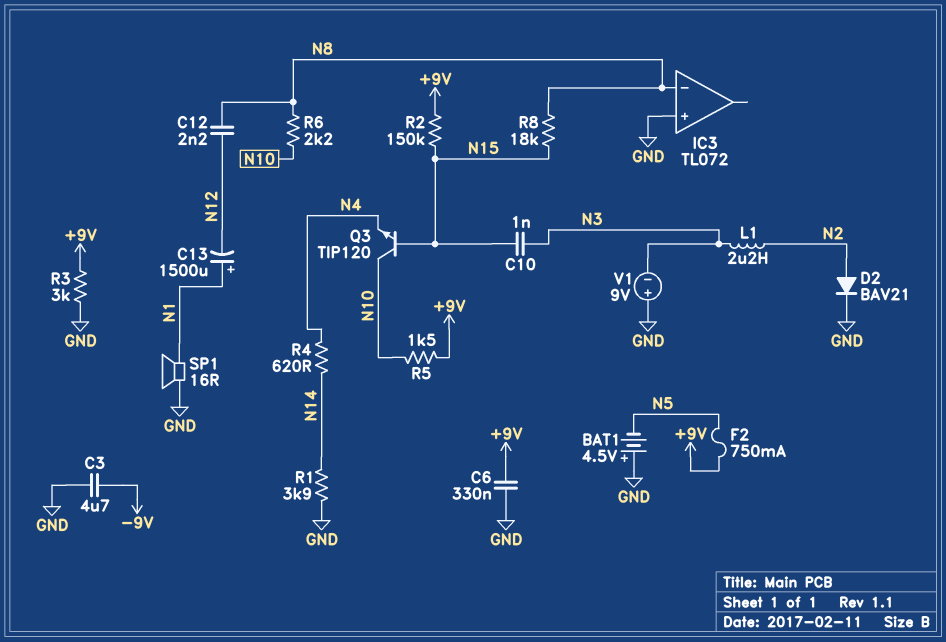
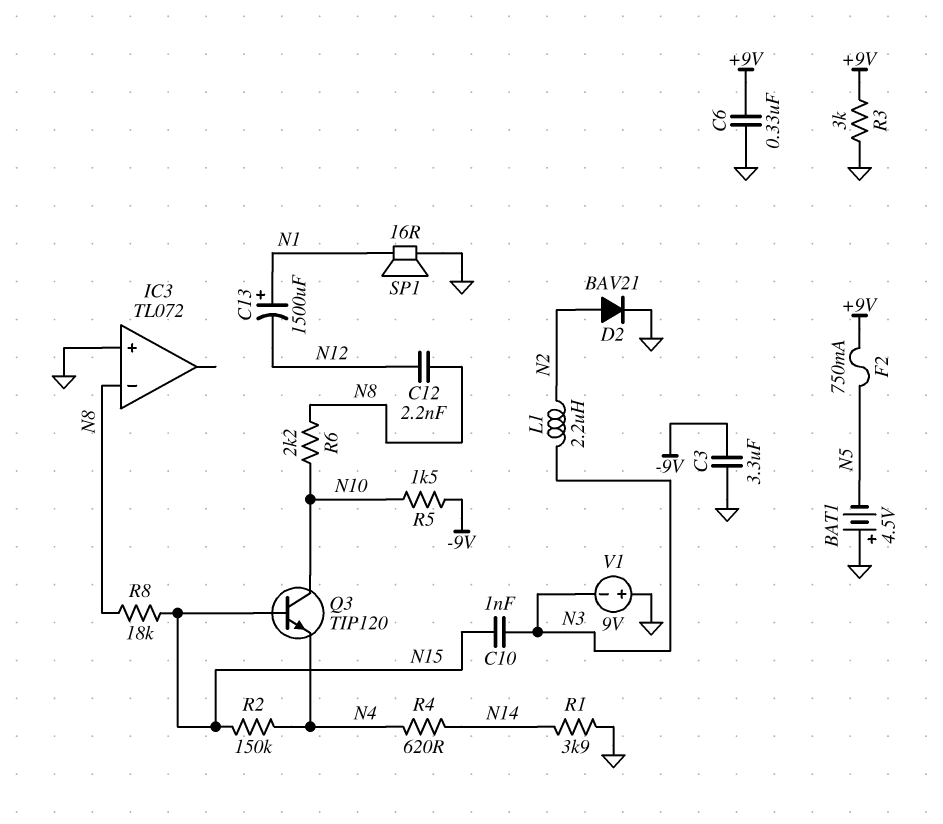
C3: 4.7uF (-9V, GND) -> 3.3uF (-9V, GND)
R2: 150k (+9V, N15) -> 150k (N4, N15)
R5: 1.5k (+9V, N10) -> 1.5k (-9V, N10)

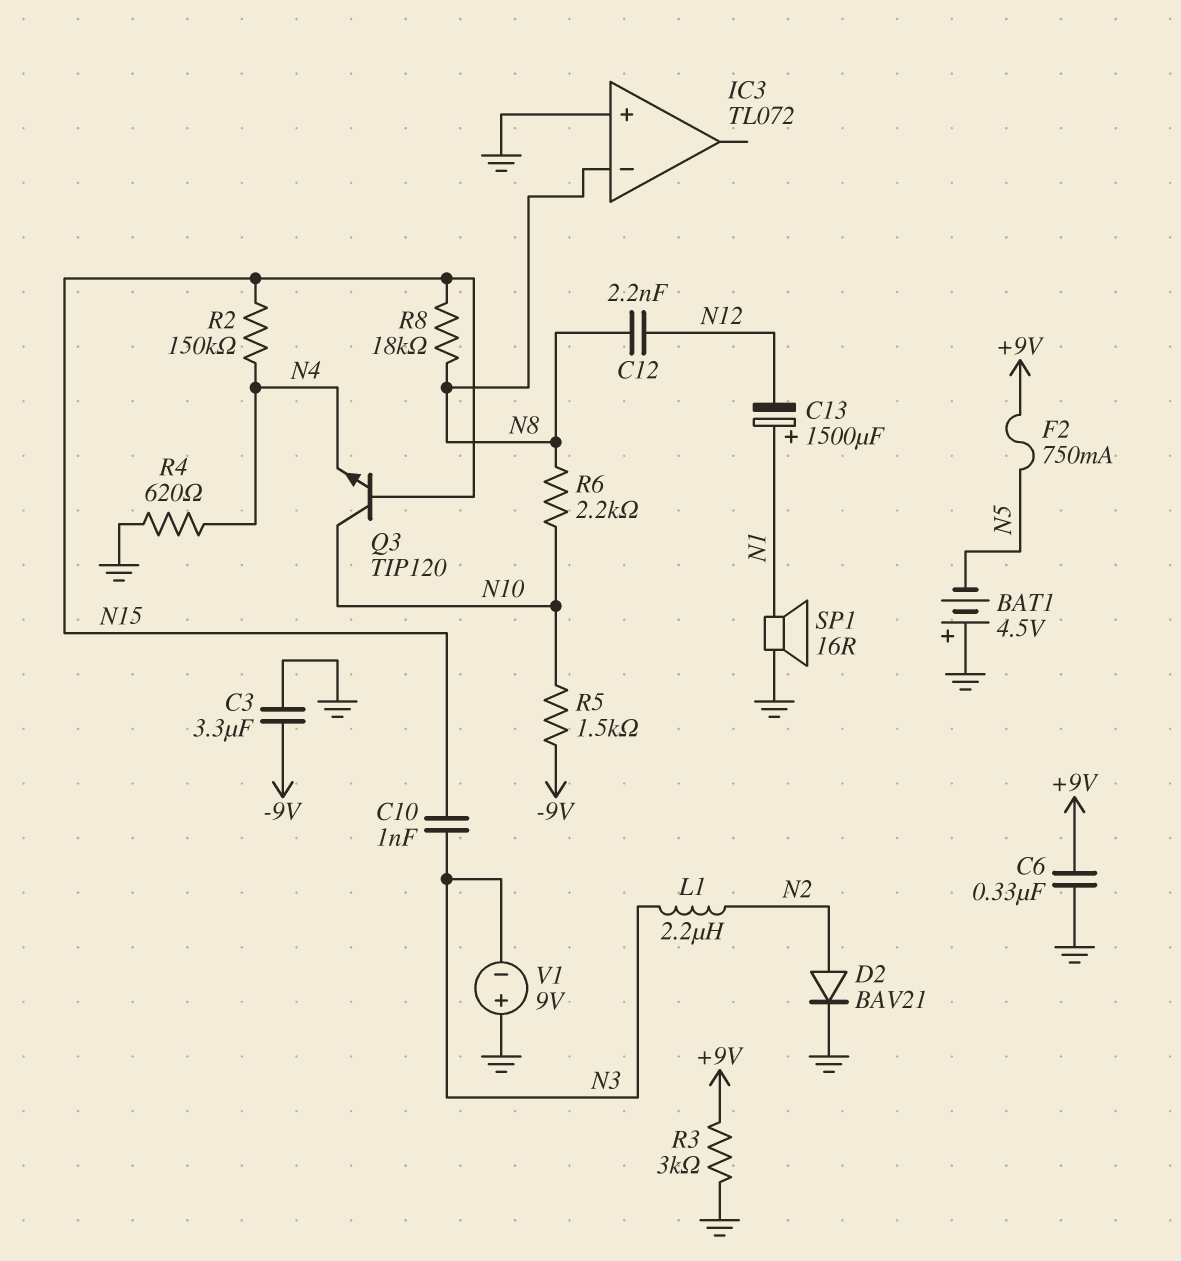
R1: 3.9k (GND, N14) -> none
R4: 620 (N4, N14) -> 620 (GND, N4)

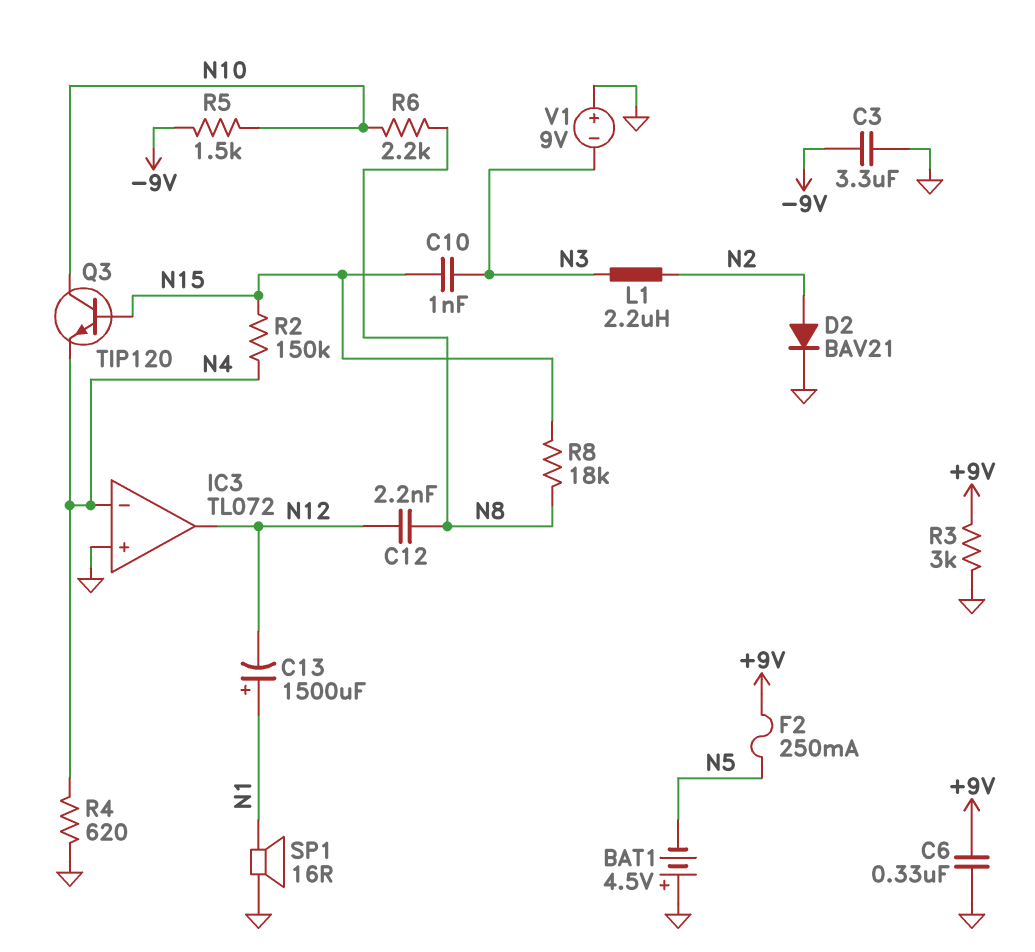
F2: 750mA (+9V, N5) -> 250mA (+9V, N5)
IC3 pin in-: N8 -> N4
IC3 pin out: none -> N12

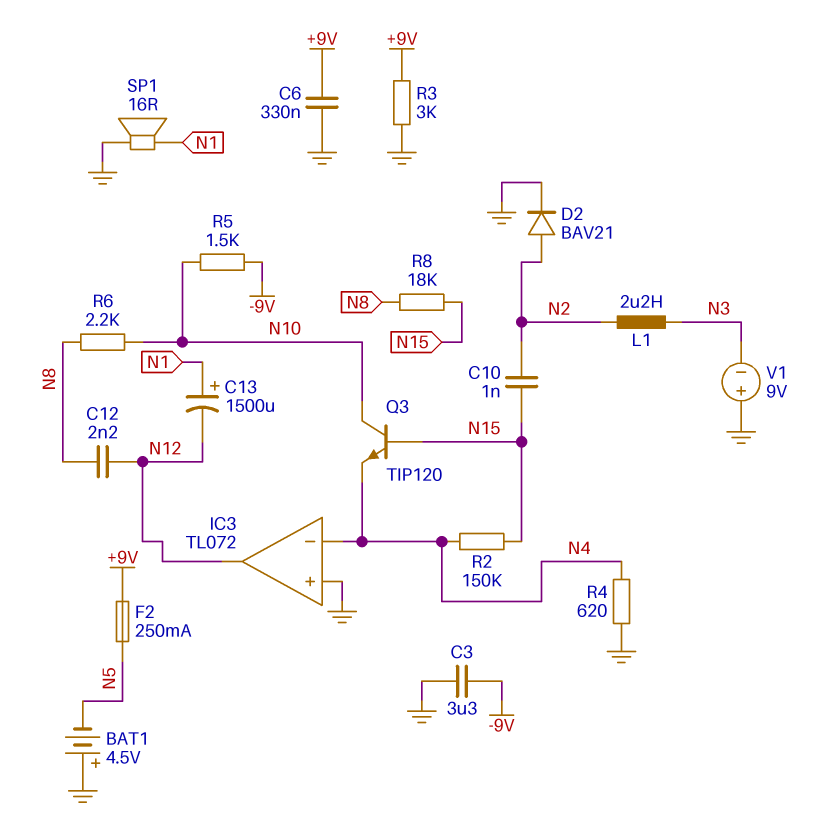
C10: 1nF (N3, N15) -> 1nF (N2, N15)

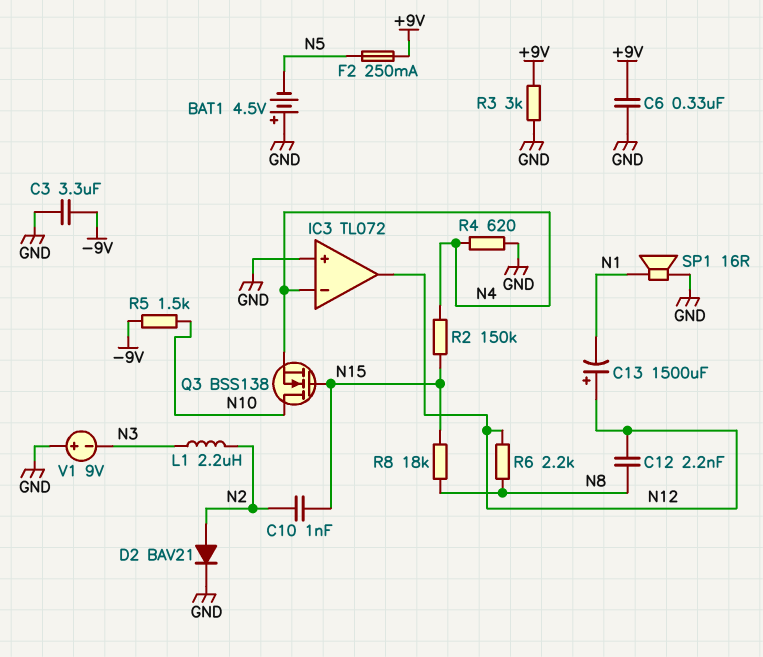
C13: 1500uF (plus N1, minus N12) -> 1500uF (plus N12, minus N1)
Q3: NPN TIP120 (B N15, C N10, E N4) -> NMOS BSS138 (G N15, D N10, S N4)
R6: 2.2k (N8, N10) -> 2.2k (N8, N12)

